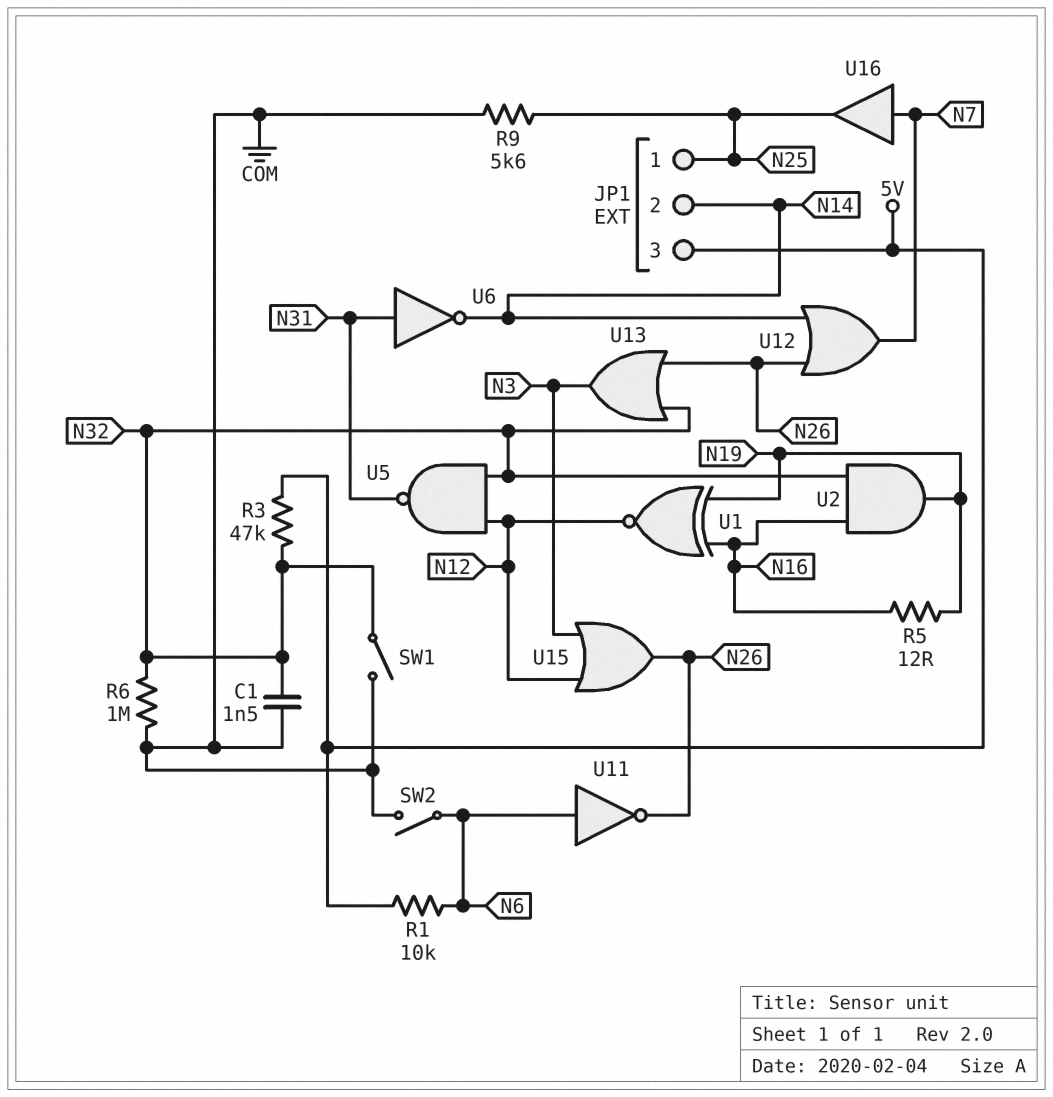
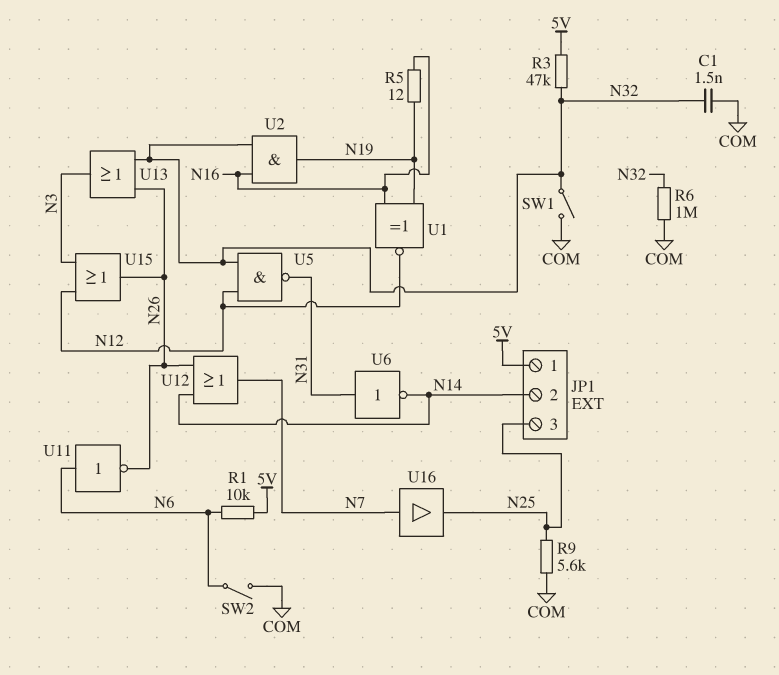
JP1 pin 1: N25 -> 5V
JP1 pin 3: 5V -> N25

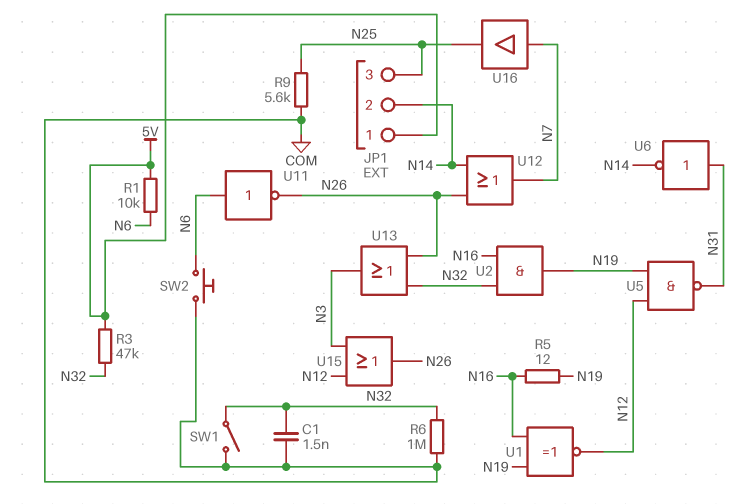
SW2: switch (COM, N6) -> button (COM, N6)
U5: NAND (in N12, in N32, out N31) -> NAND (in N12, in N19, out N31)

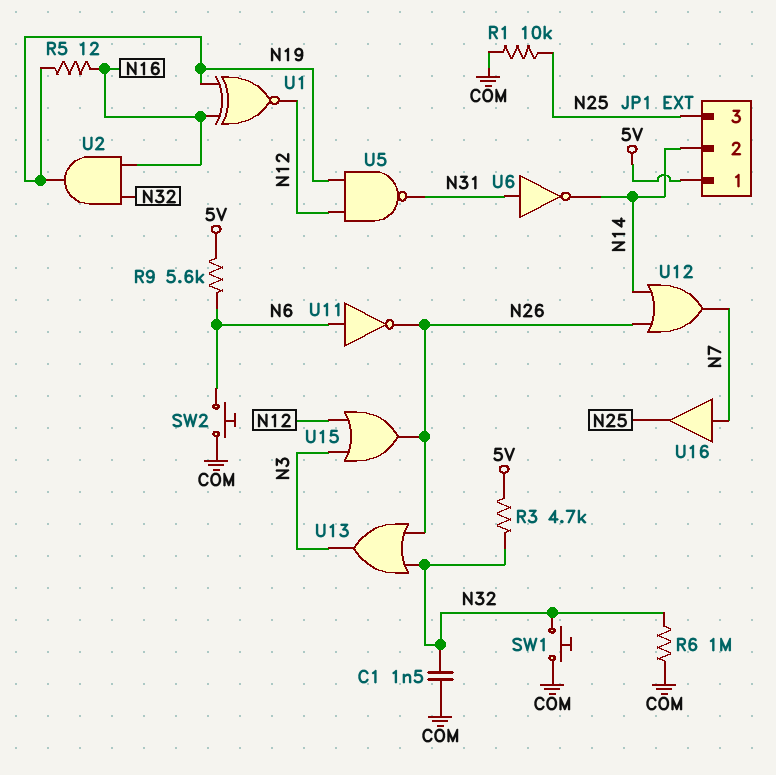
R1: 10k (5V, N6) -> 10k (COM, N25)
R3: 47k (5V, N32) -> 4.7k (5V, N32)
R9: 5.6k (COM, N25) -> 5.6k (5V, N6)
SW1: switch (COM, N32) -> button (COM, N32)

